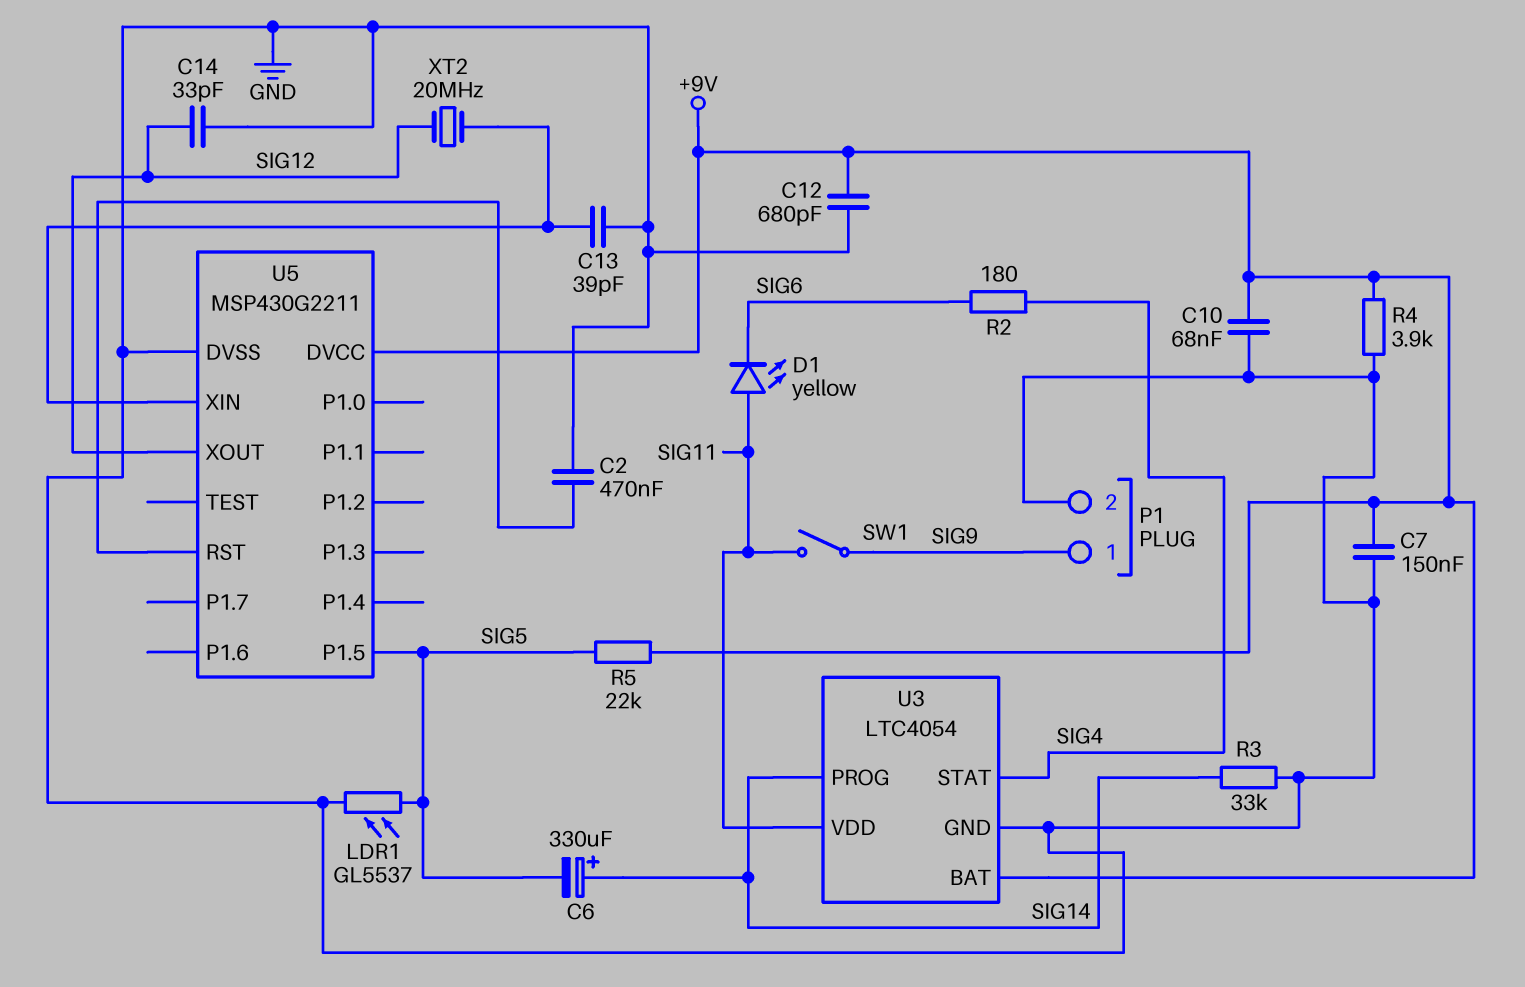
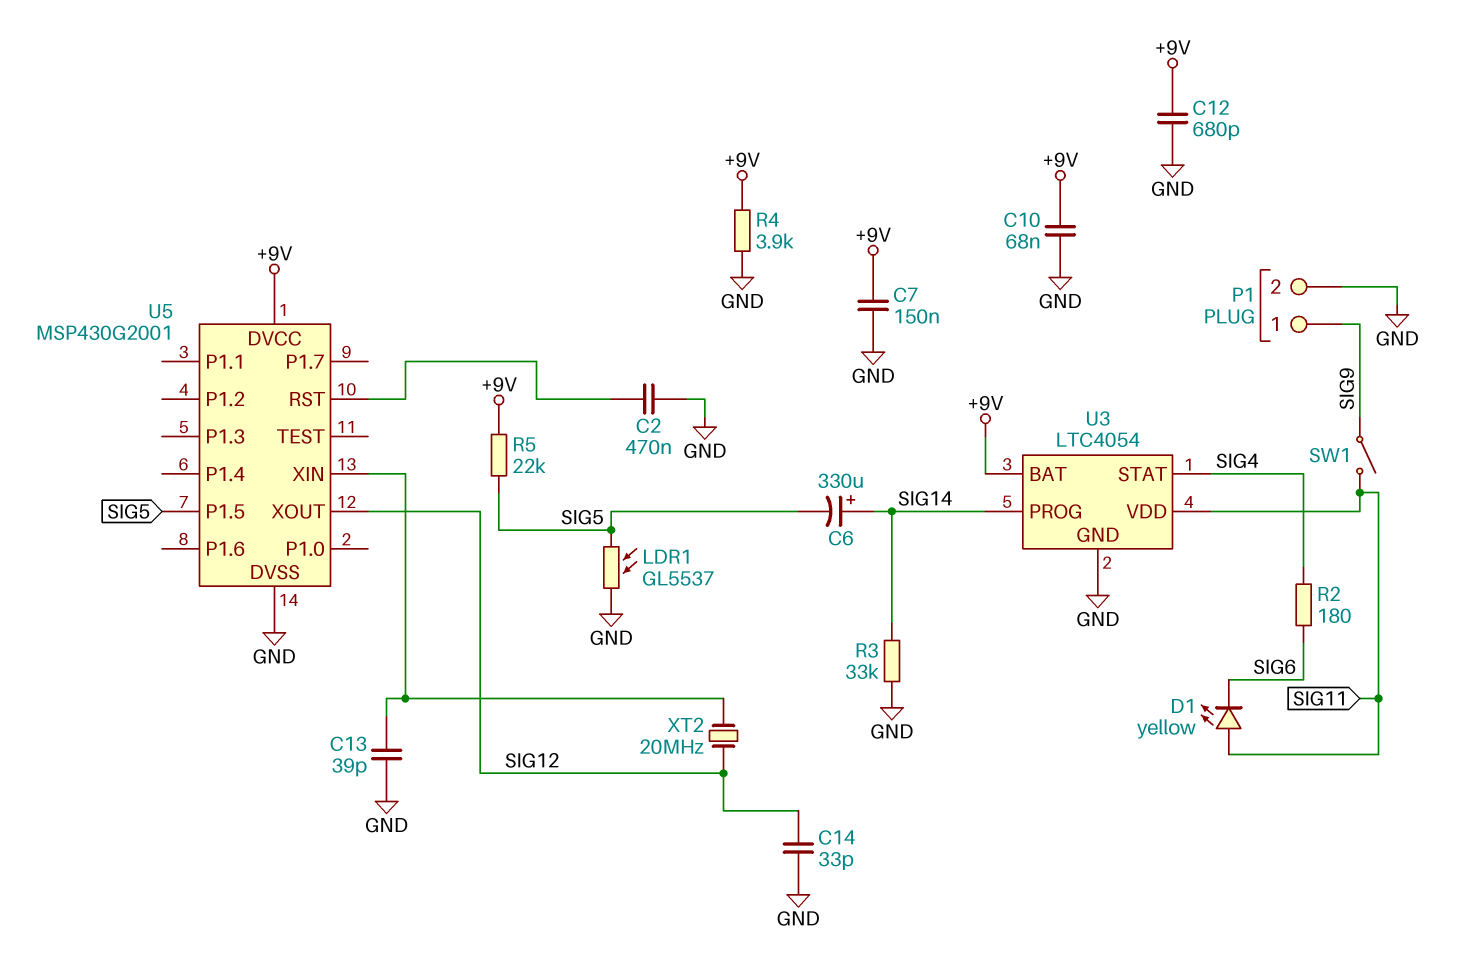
U5: MSP430G2211 -> MSP430G2001

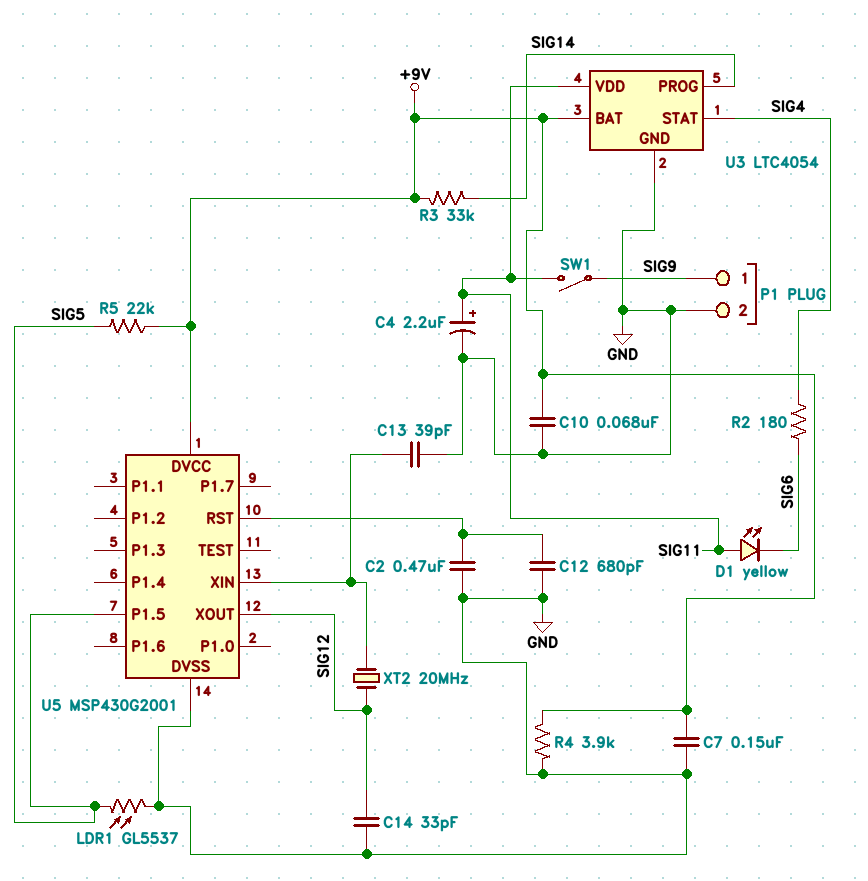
C4: none -> 2.2uF (plus SIG11, minus GND)
C6: 330uF (plus SIG14, minus SIG5) -> none
C12: 680pF (+9V, GND) -> 680pF (GND, U5/RST)
R3: 33k (GND, SIG14) -> 33k (+9V, SIG14)

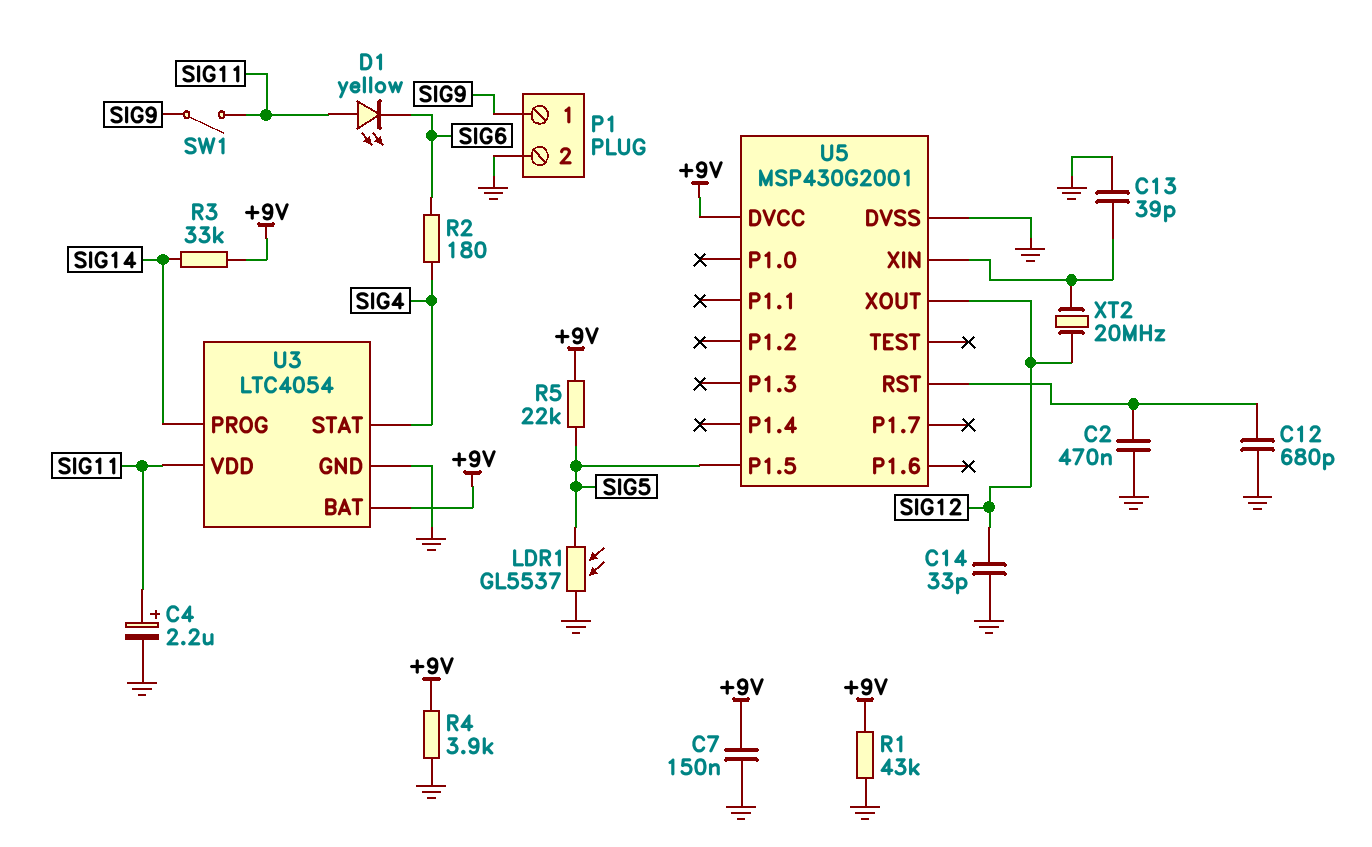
C10: 68nF (+9V, GND) -> none
R1: none -> 43k (+9V, GND)

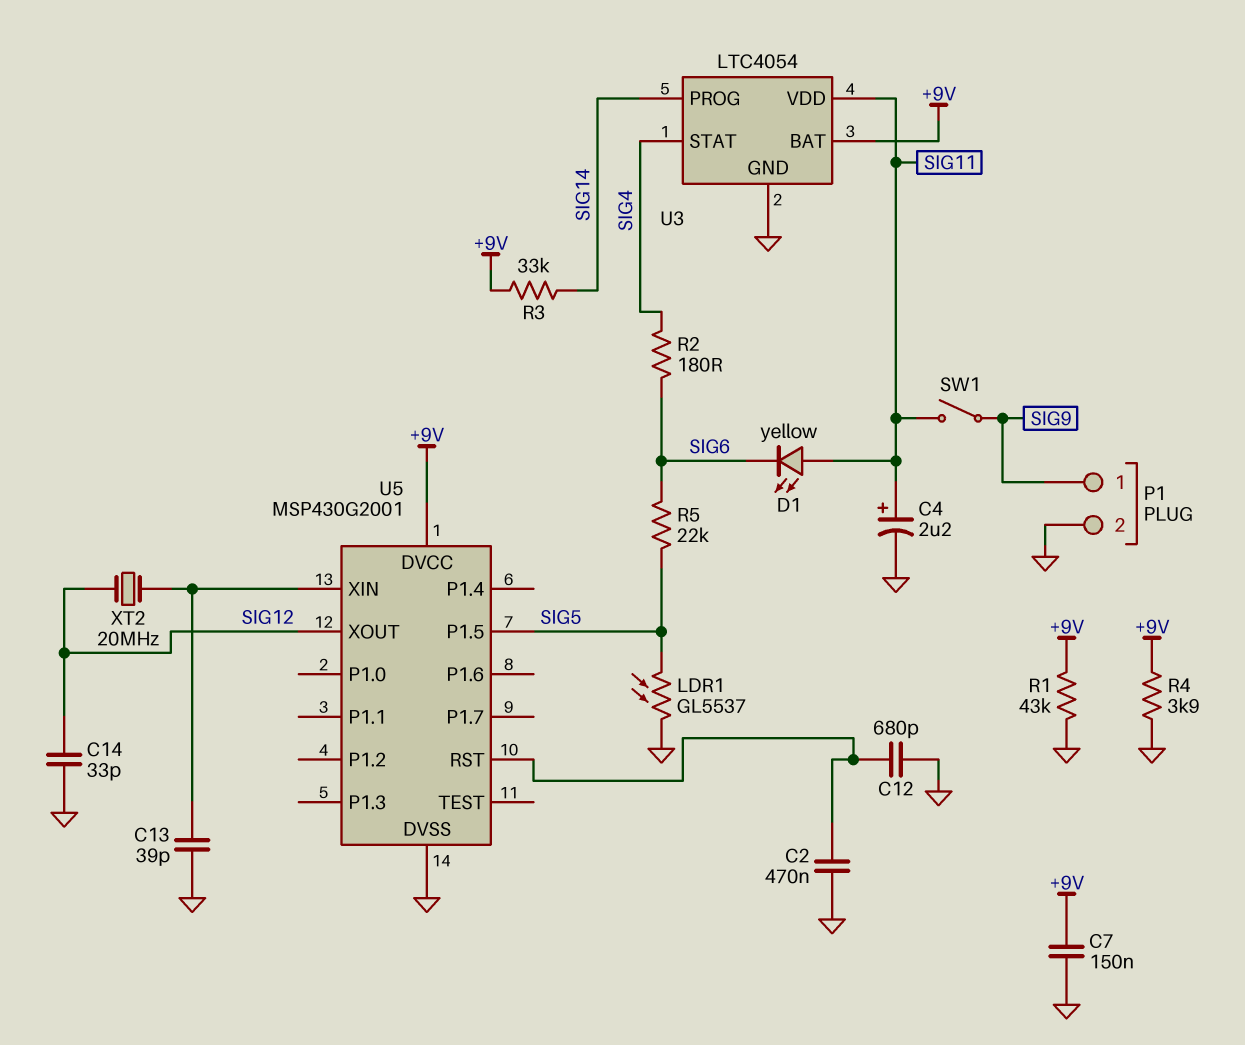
R5: 22k (+9V, SIG5) -> 22k (SIG5, SIG6)

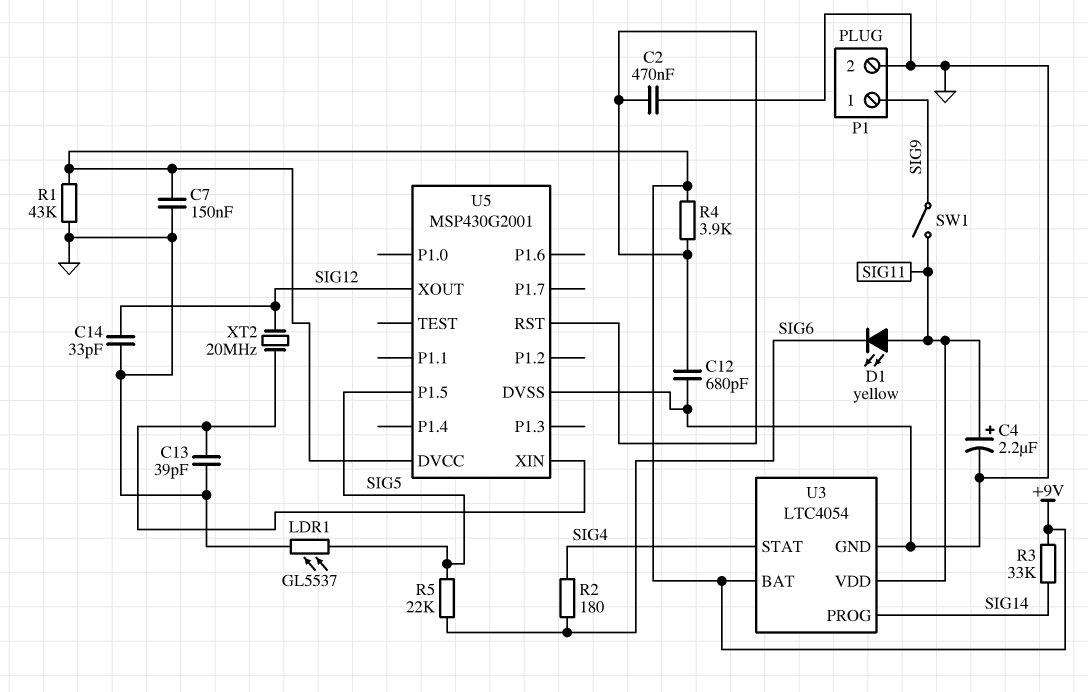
R4: 3.9k (+9V, GND) -> 3.9k (+9V, U5/RST)

